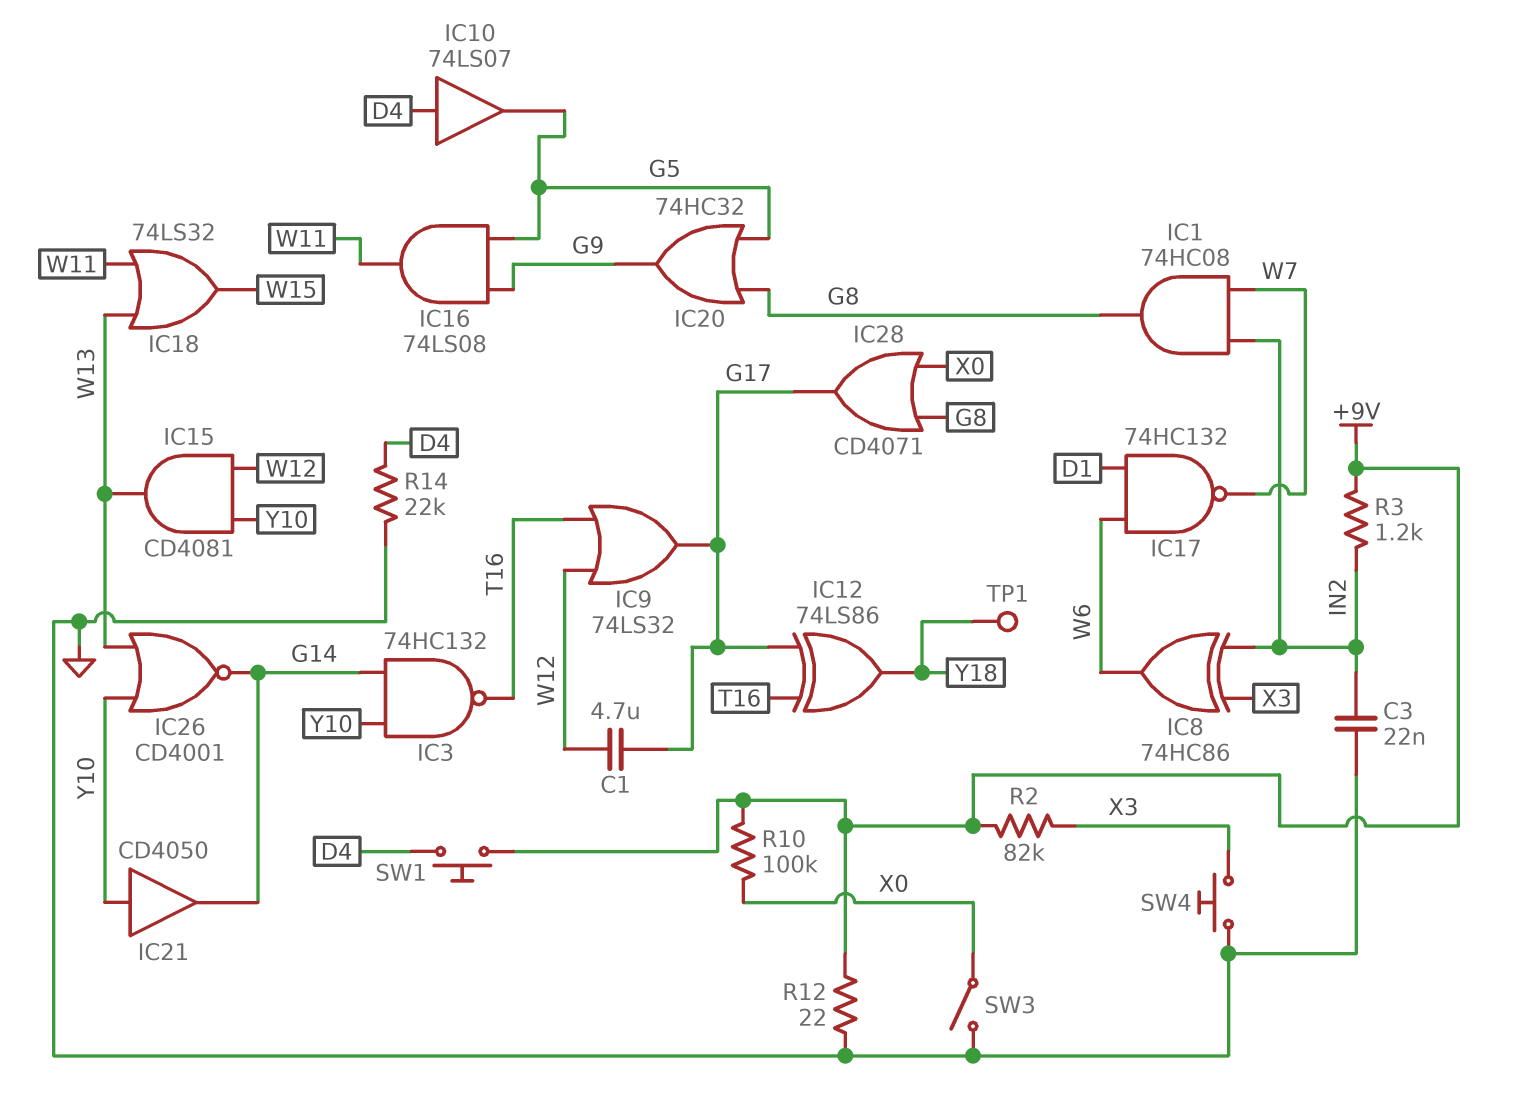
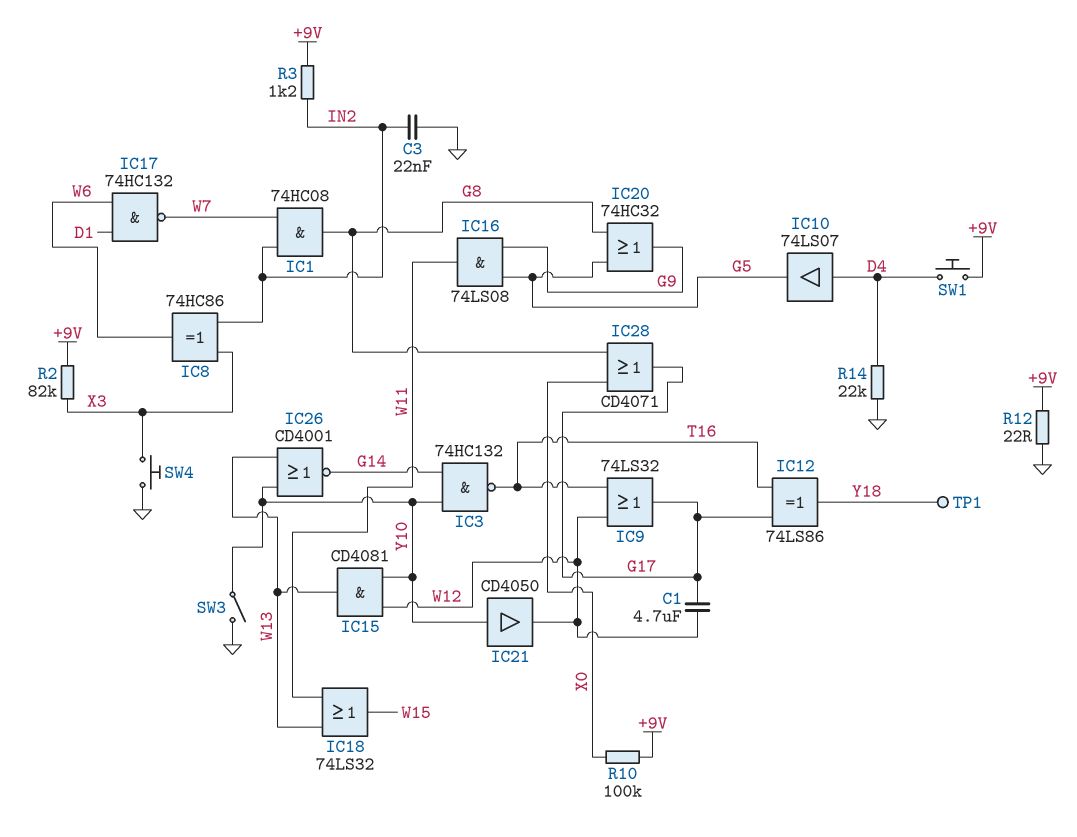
IC21: buffer CD4050 (in Y10, out G14) -> buffer CD4050 (in Y10, out W12)
SW3: switch (GND, X0) -> switch (GND, Y10)

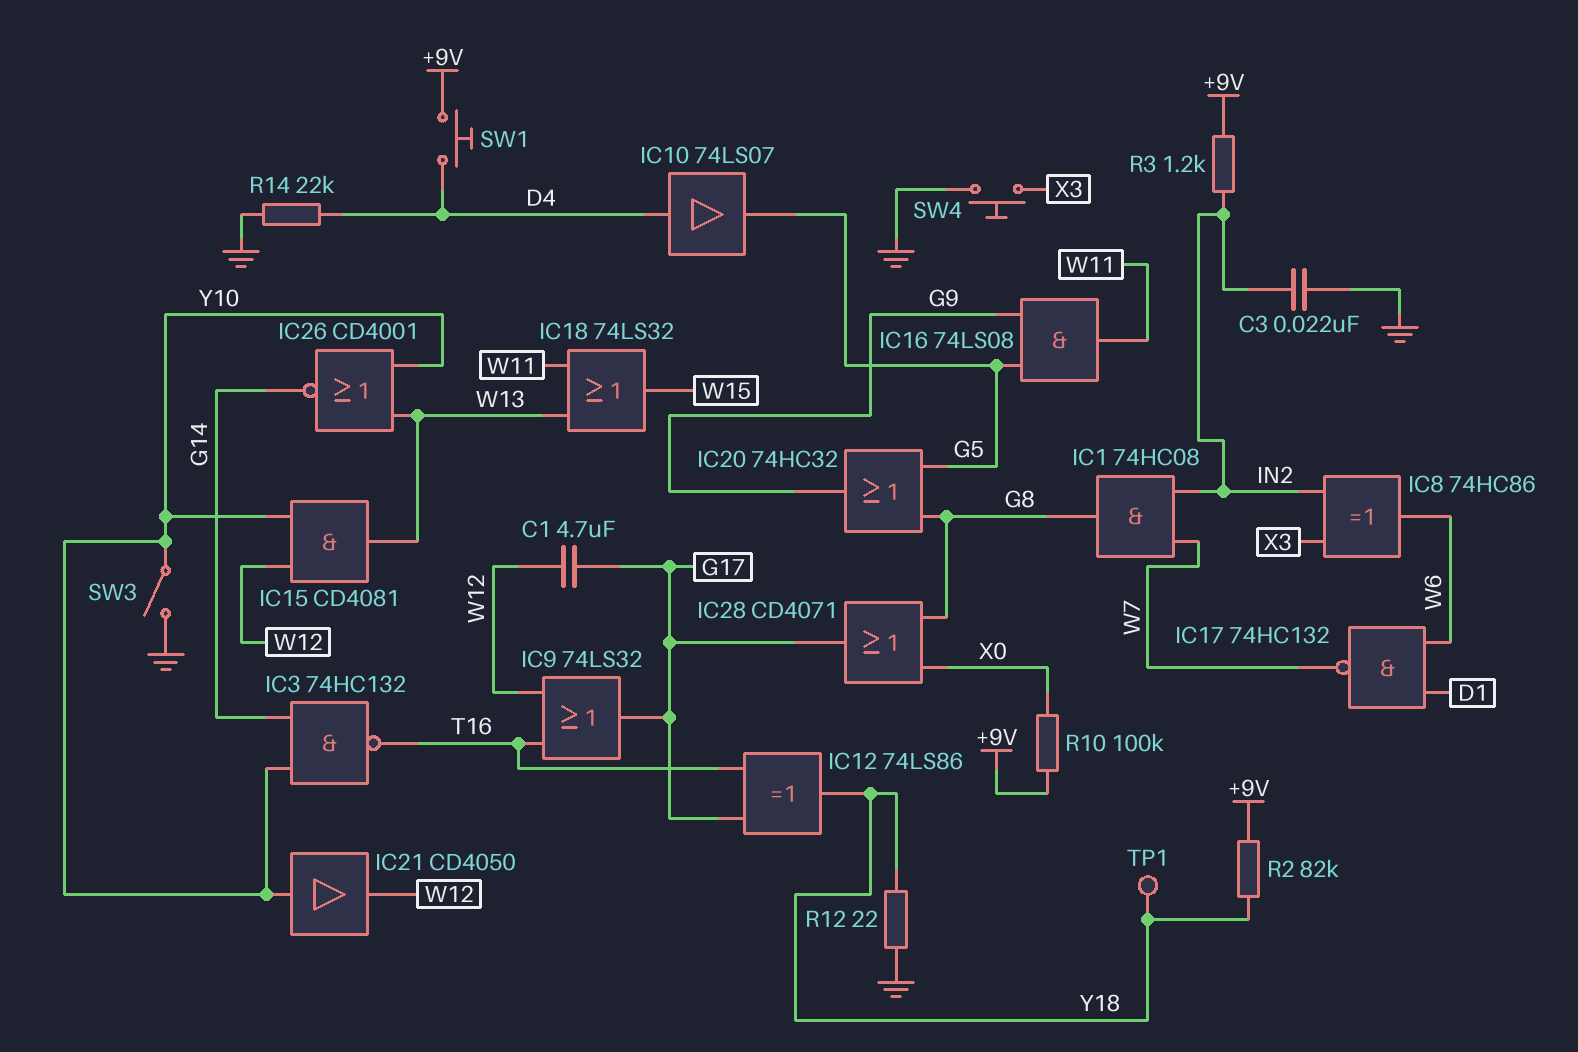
R2: 82k (+9V, X3) -> 82k (+9V, Y18)
R12: 22 (+9V, GND) -> 22 (GND, Y18)

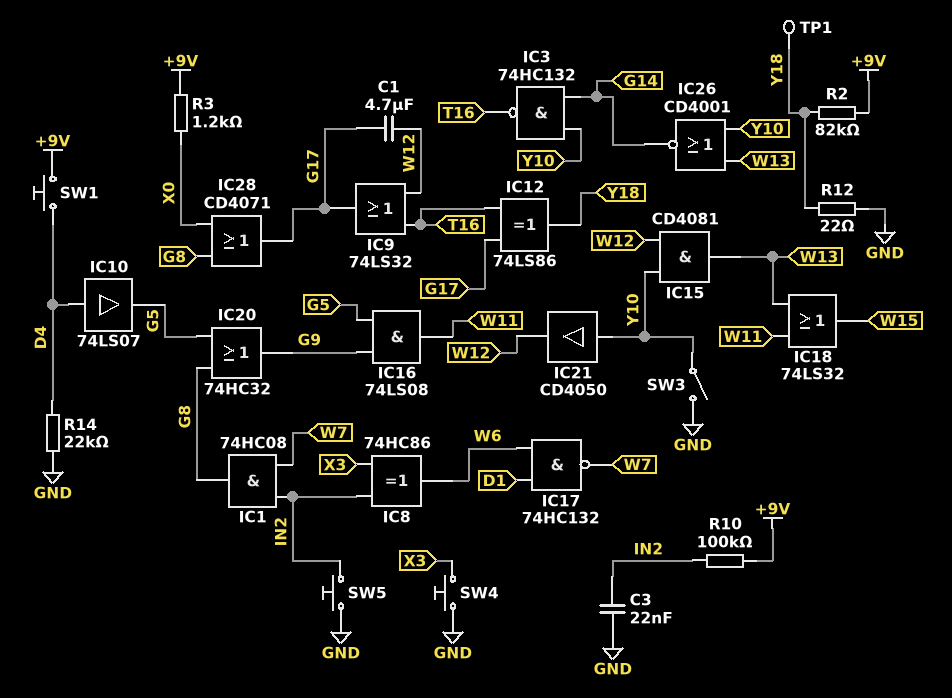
R3: 1.2k (+9V, IN2) -> 1.2k (+9V, X0)
R10: 100k (+9V, X0) -> 100k (+9V, IN2)
SW5: none -> button (GND, IN2)

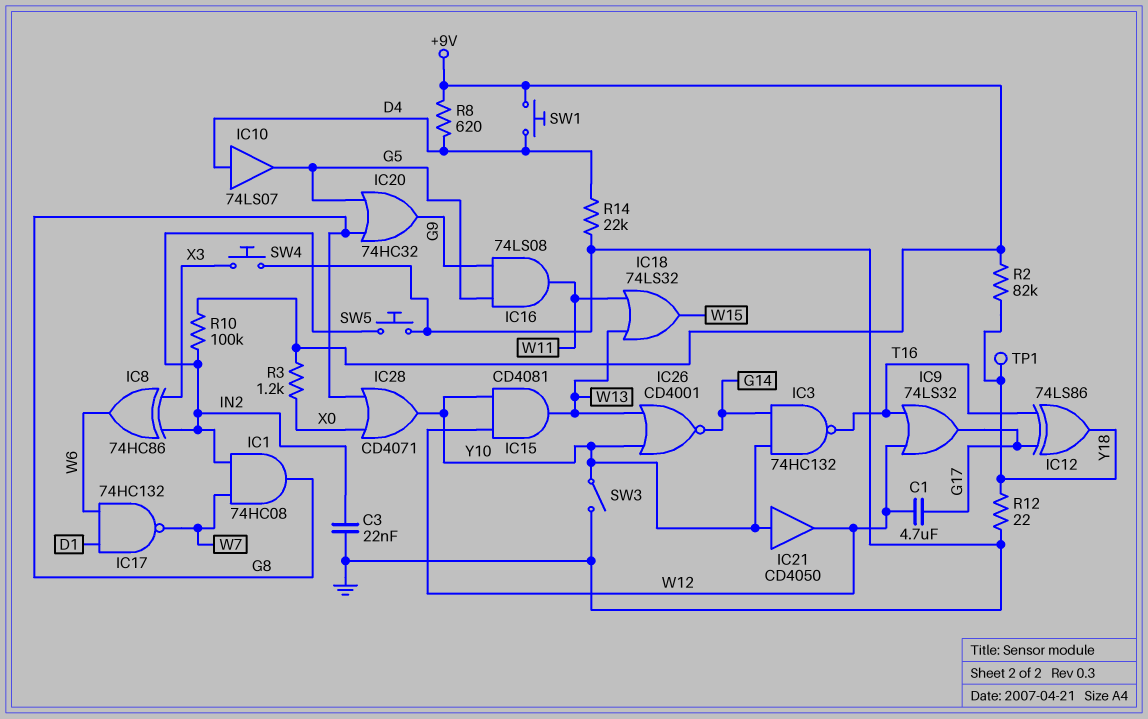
IC28: OR CD4071 (in G8, in X0, out G17) -> OR CD4071 (in G8, in X0, out Y10)
R8: none -> 620 (+9V, D4)

